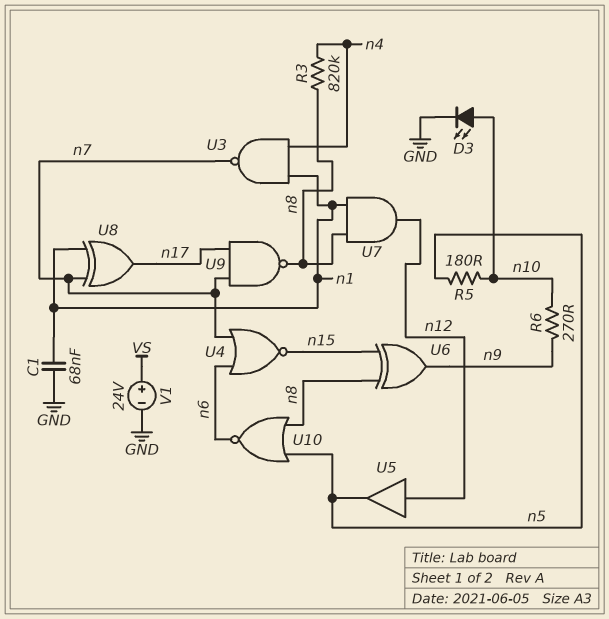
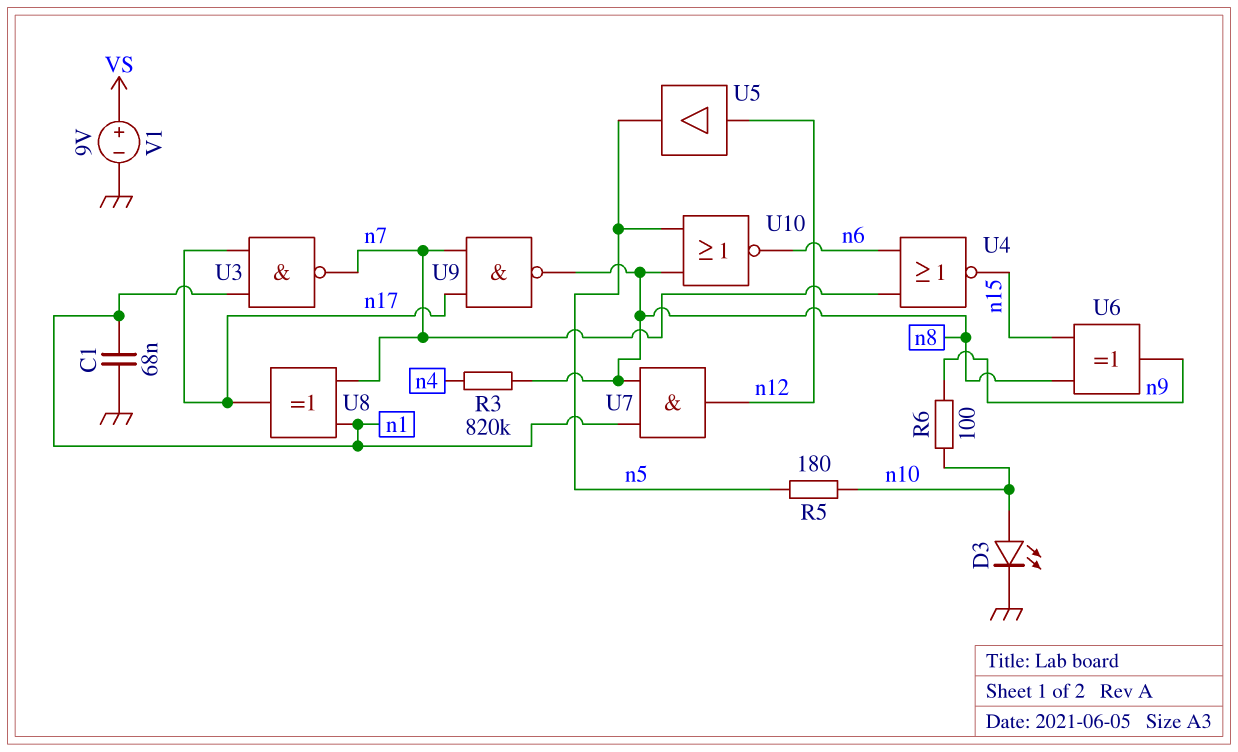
R6: 270 (n9, n10) -> 100 (n9, n10)
U3: NAND (in n1, in n4, out n7) -> NAND (in n1, in n17, out n7)
V1: 24V (plus VS, minus GND) -> 9V (plus VS, minus GND)

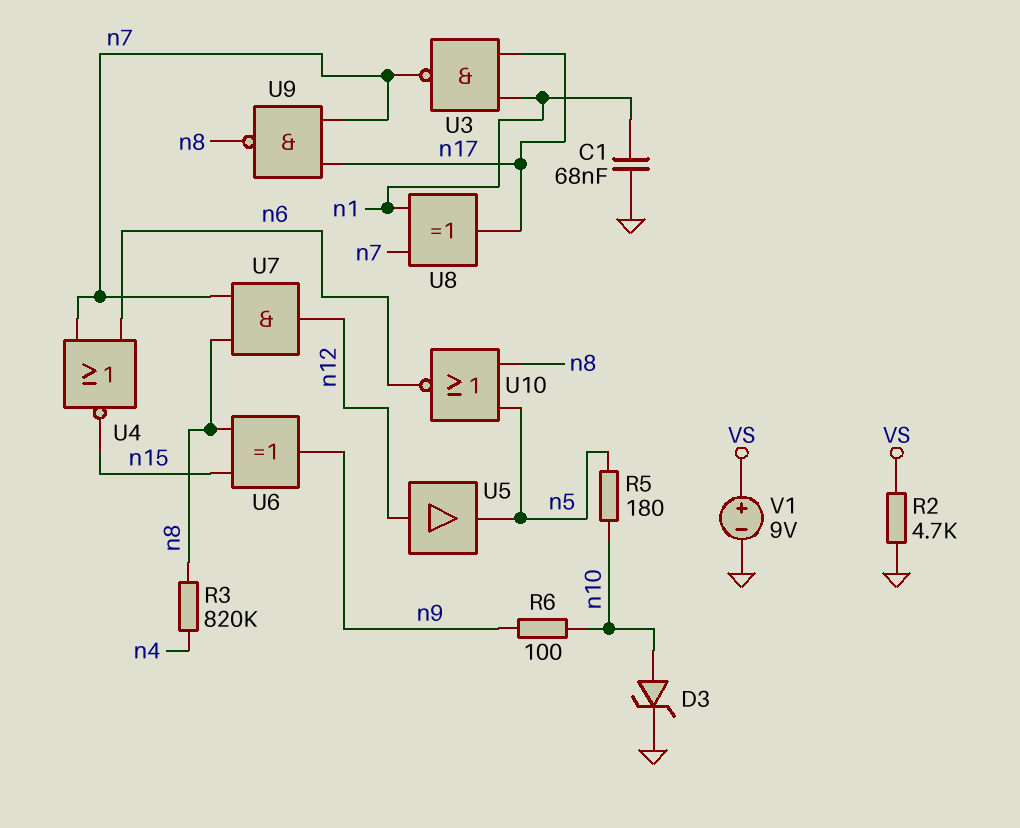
D3: LED (A n10, K GND) -> zener (A n10, K GND)
R2: none -> 4.7k (GND, VS)
U7: AND (in n1, in n8, out n12) -> AND (in n7, in n8, out n12)

